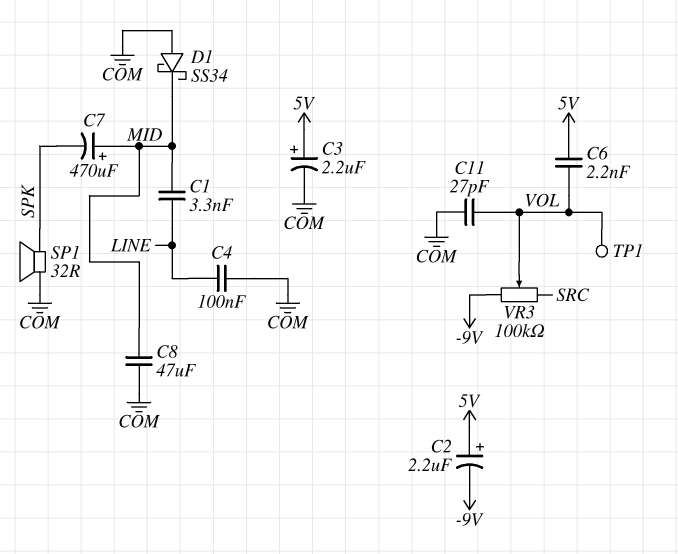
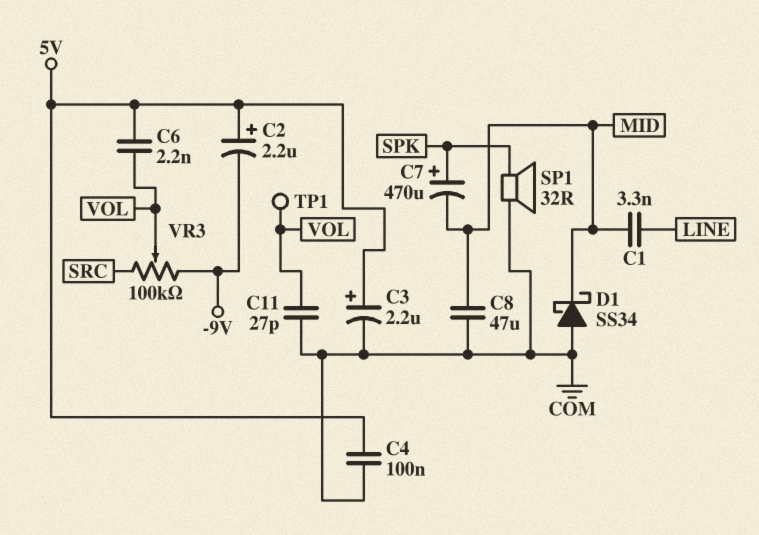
C4: 100nF (COM, LINE) -> 100nF (5V, COM)
C7: 470uF (plus MID, minus SPK) -> 470uF (plus SPK, minus MID)

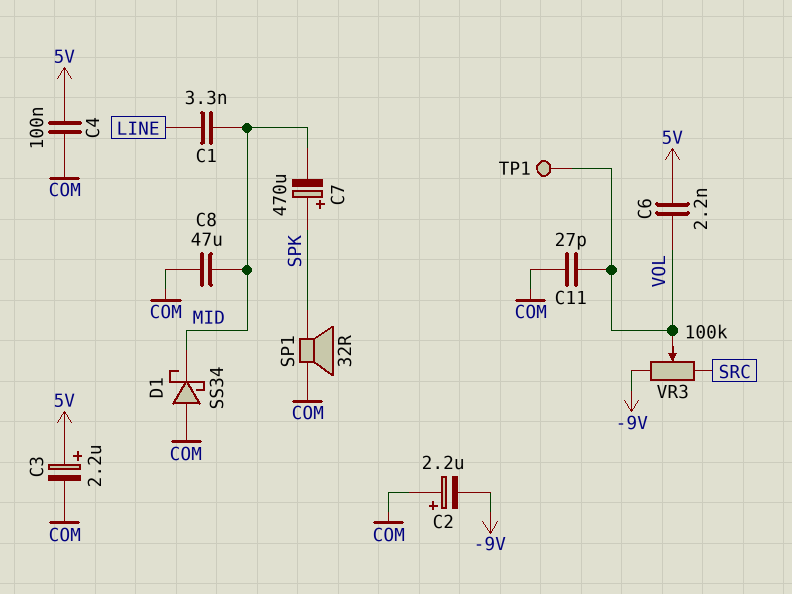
C2: 2.2uF (plus 5V, minus -9V) -> 2.2uF (plus COM, minus -9V)

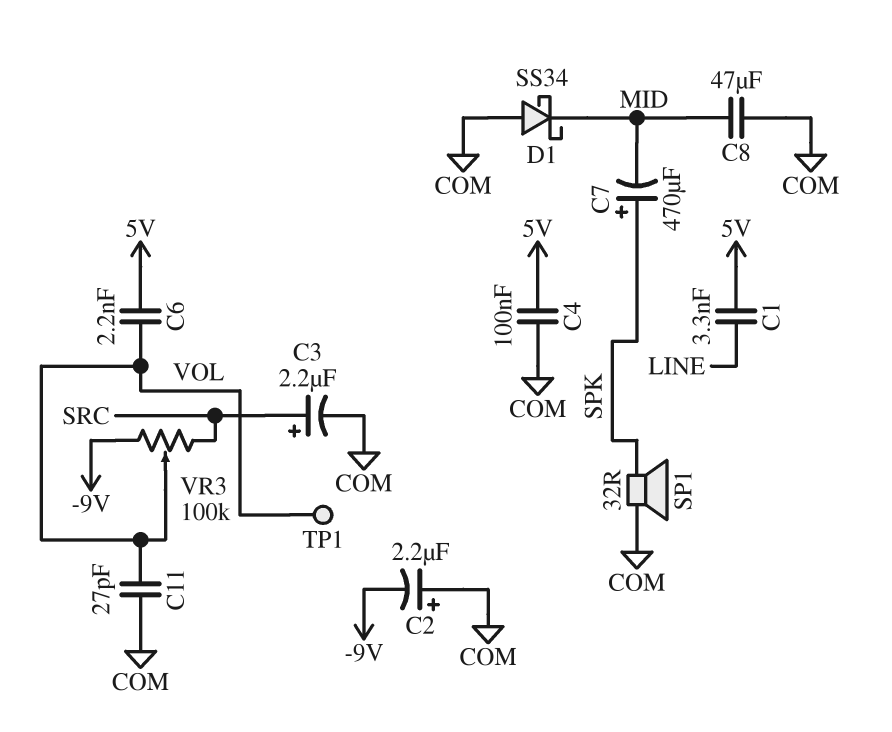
C1: 3.3nF (LINE, MID) -> 3.3nF (5V, LINE)
C3: 2.2uF (plus 5V, minus COM) -> 2.2uF (plus SRC, minus COM)

